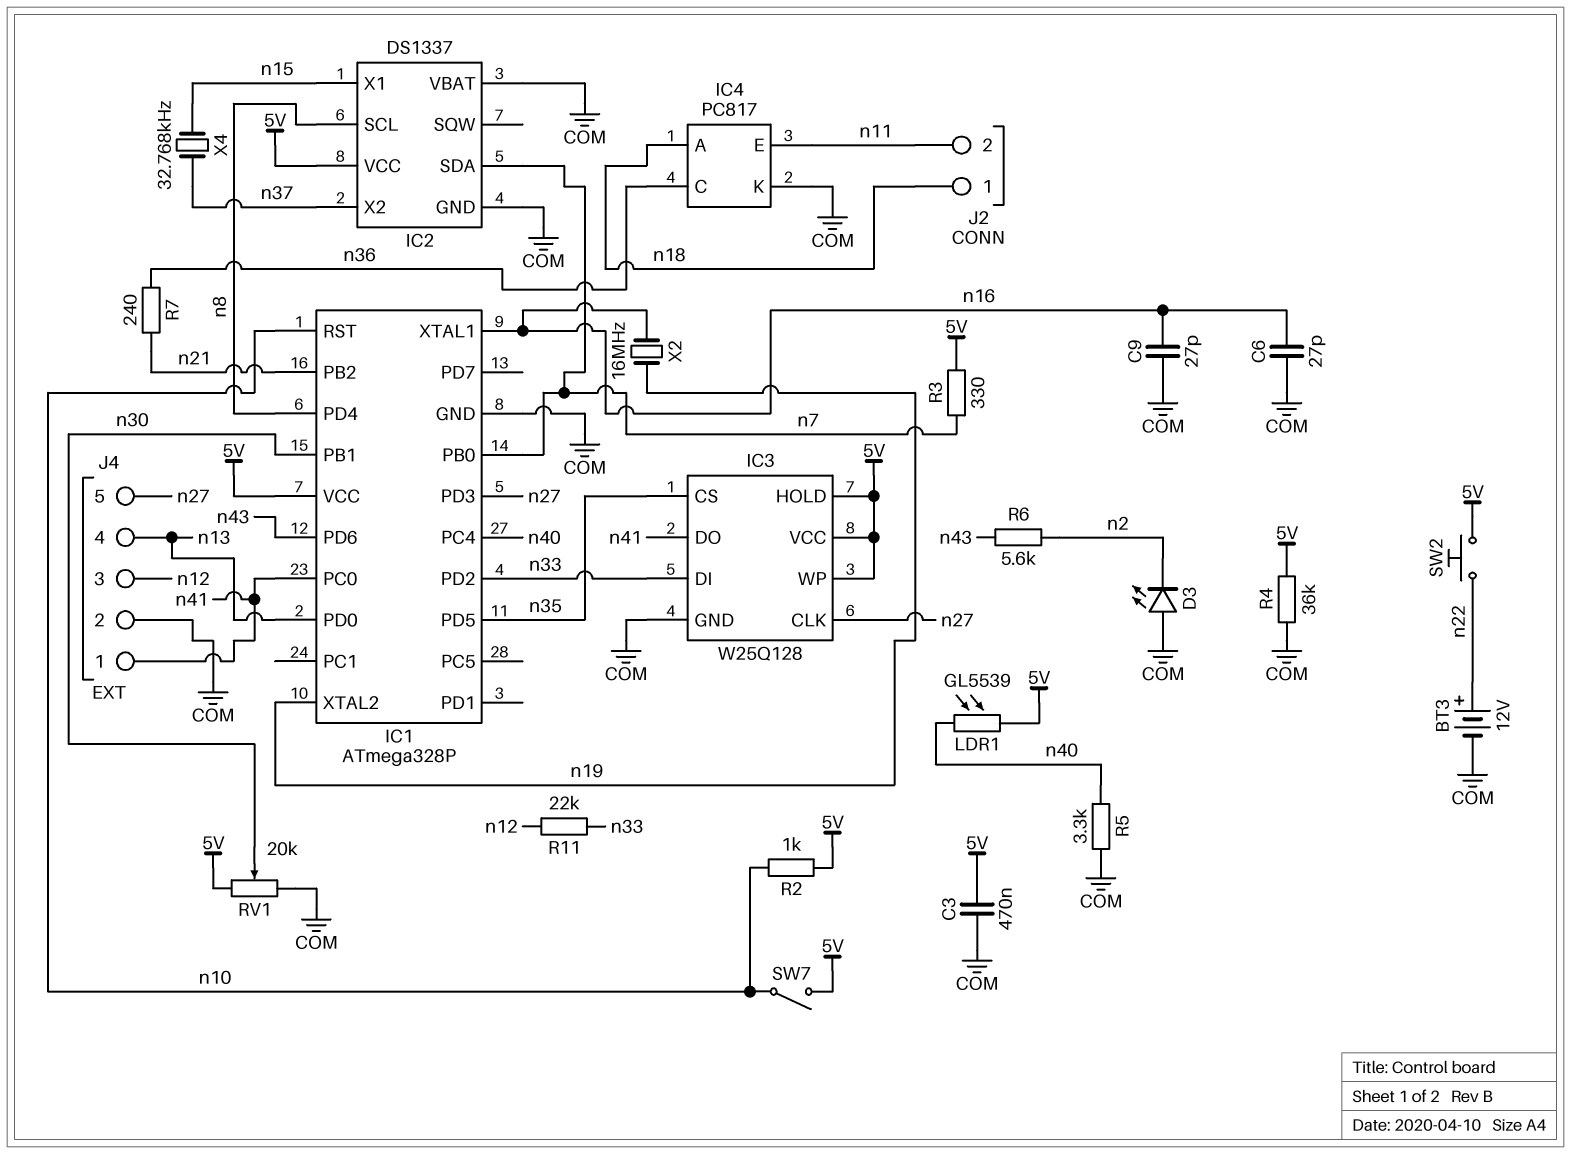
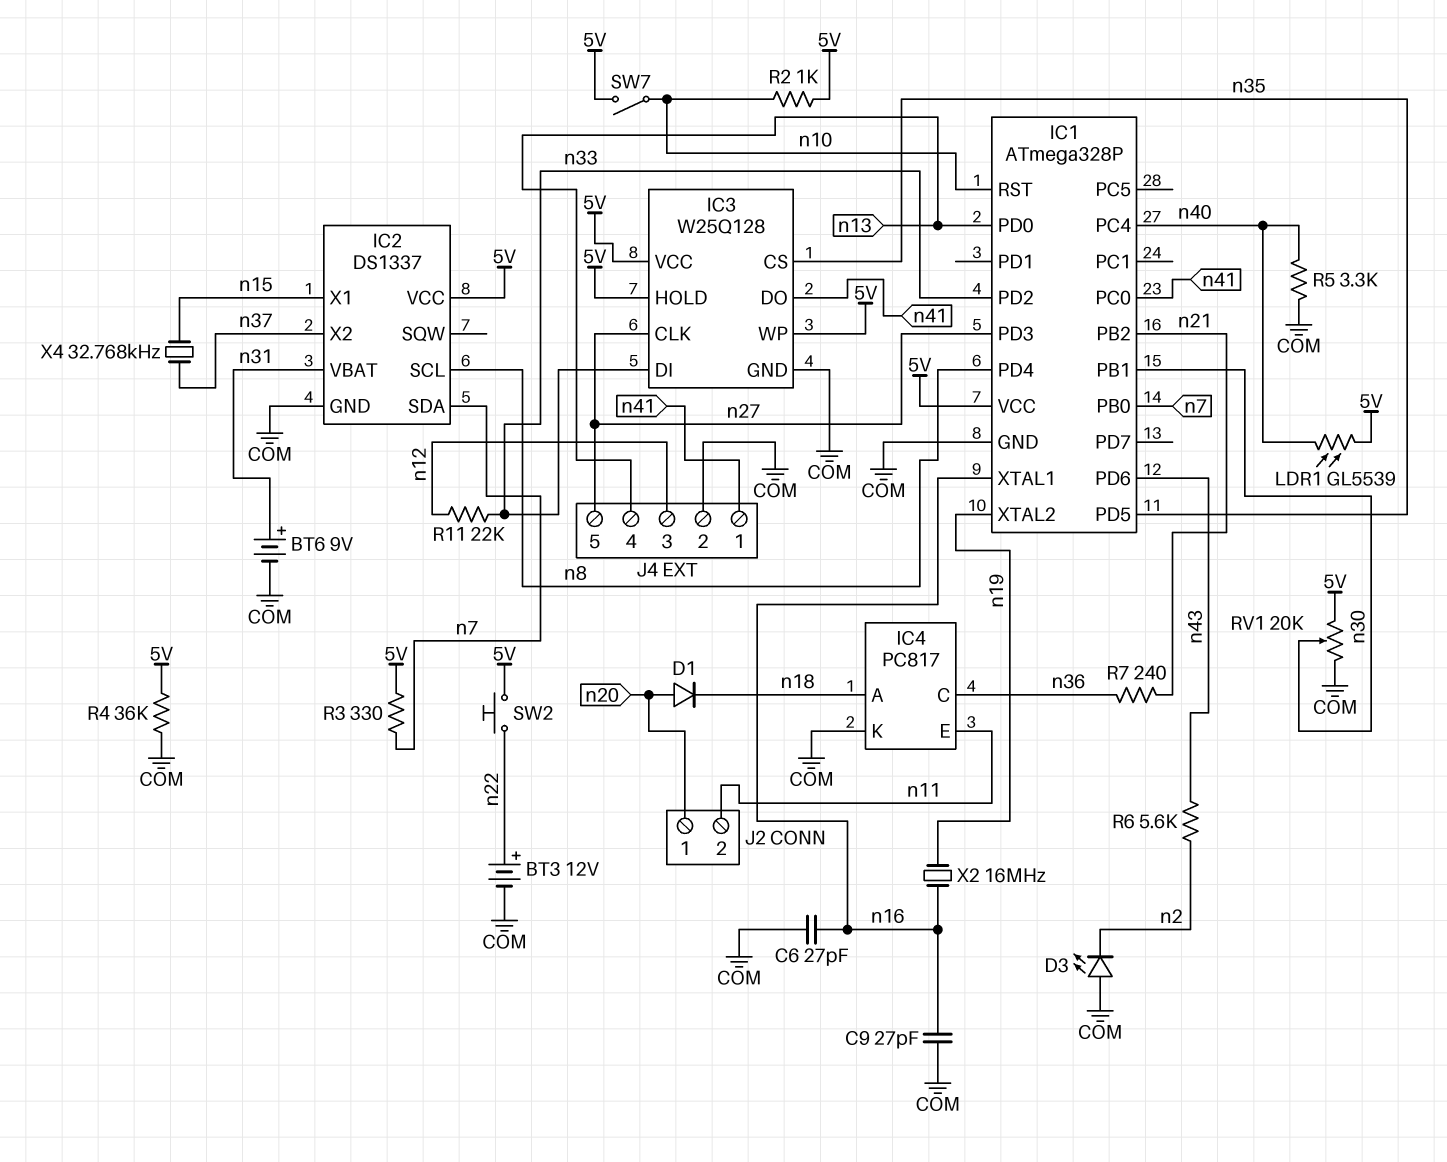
BT6: none -> 9V (plus n31, minus COM)
C3: 470nF (5V, COM) -> none
D1: none -> diode (A n20, K n18)
IC2 pin VBAT: COM -> n31
J2 pin 1: n18 -> n20

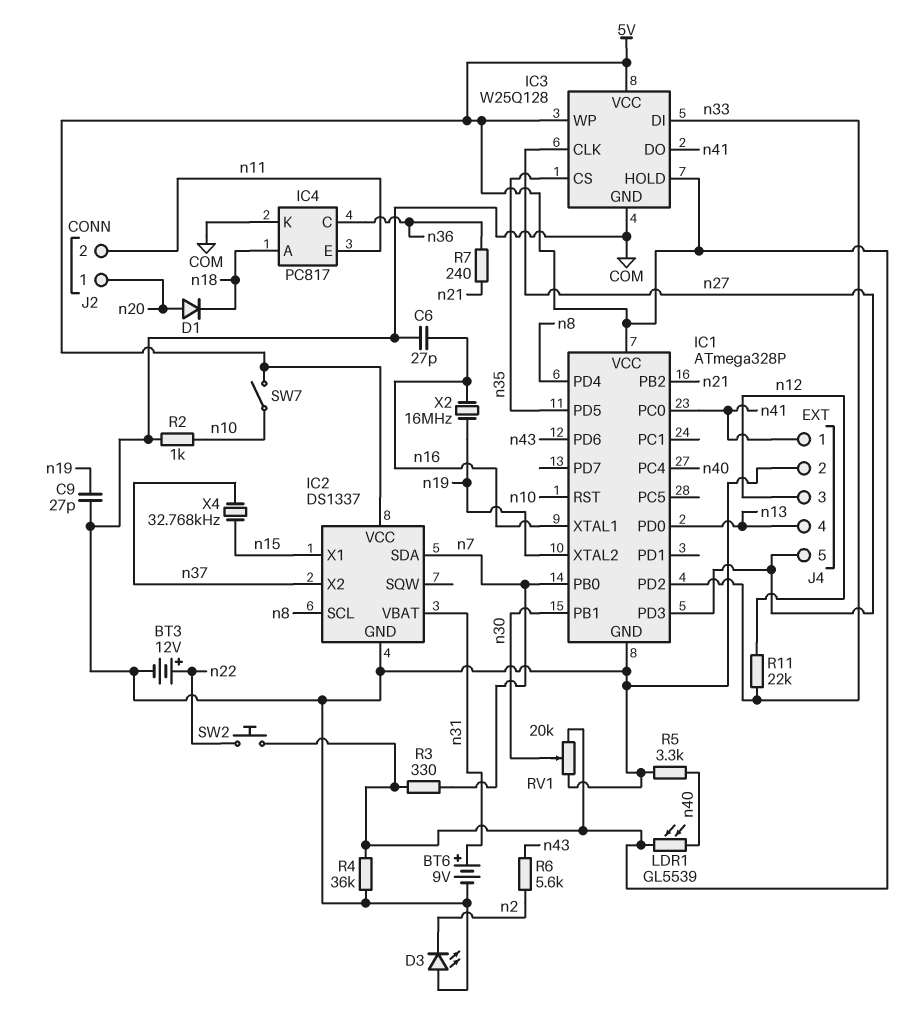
C9: 27pF (COM, n16) -> 27pF (COM, n19)
R2: 1k (5V, n10) -> 1k (COM, n10)

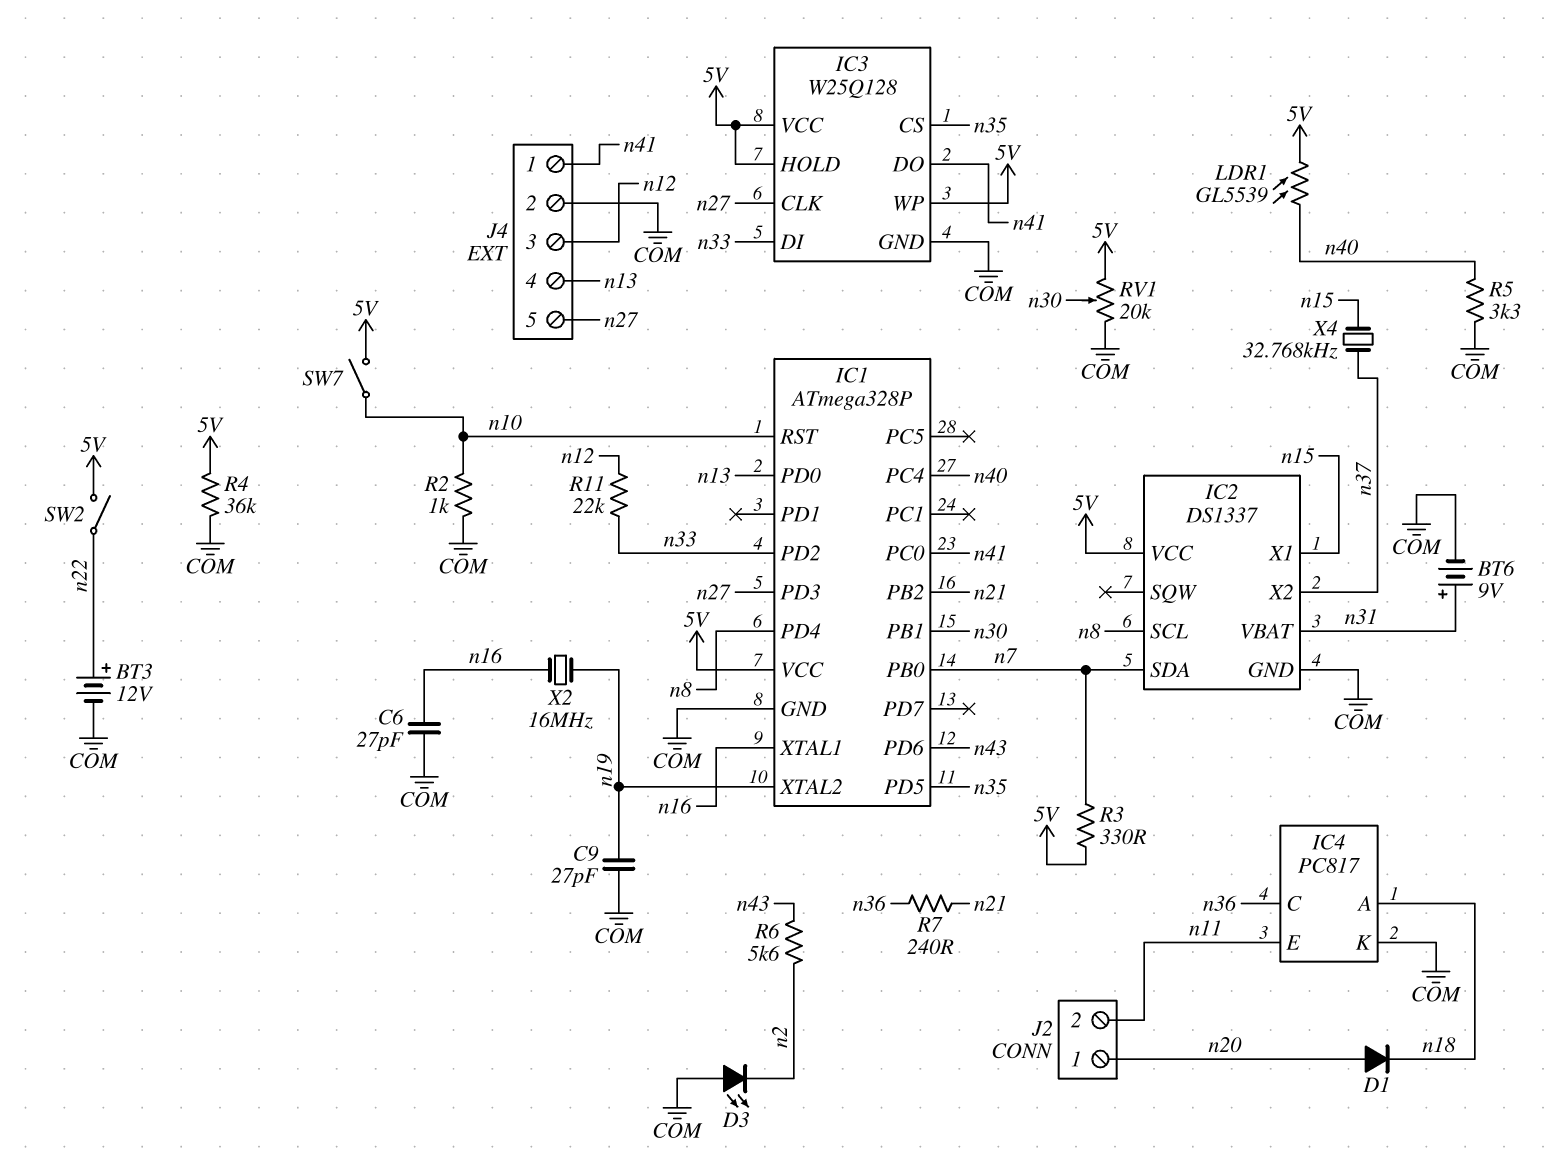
SW2: button (5V, n22) -> switch (5V, n22)

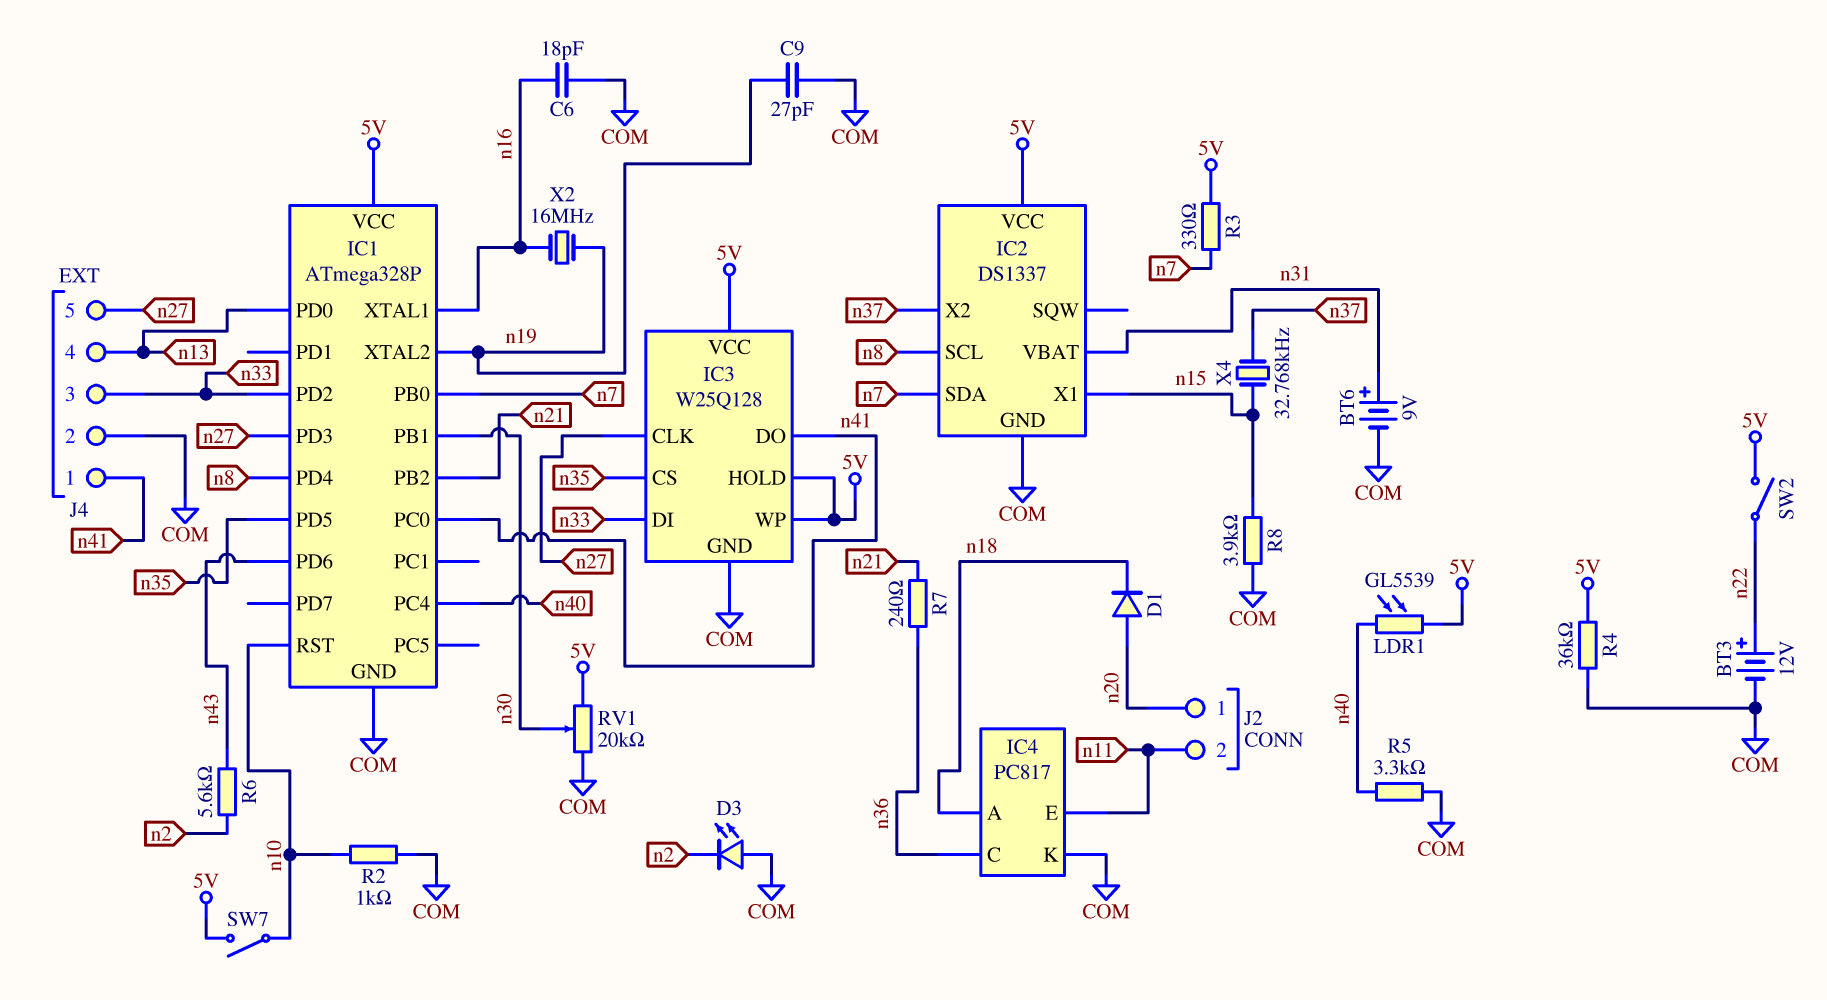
C6: 27pF (COM, n16) -> 18pF (COM, n16)
J4 pin 3: n12 -> n33
R8: none -> 3.9k (COM, n15)
R11: 22k (n12, n33) -> none

